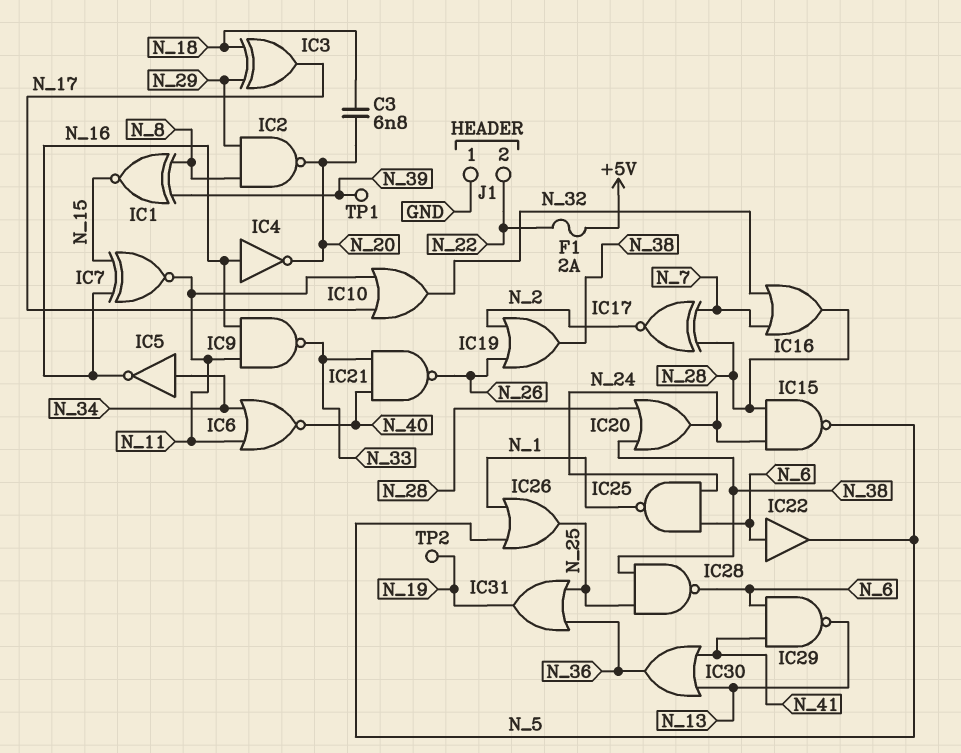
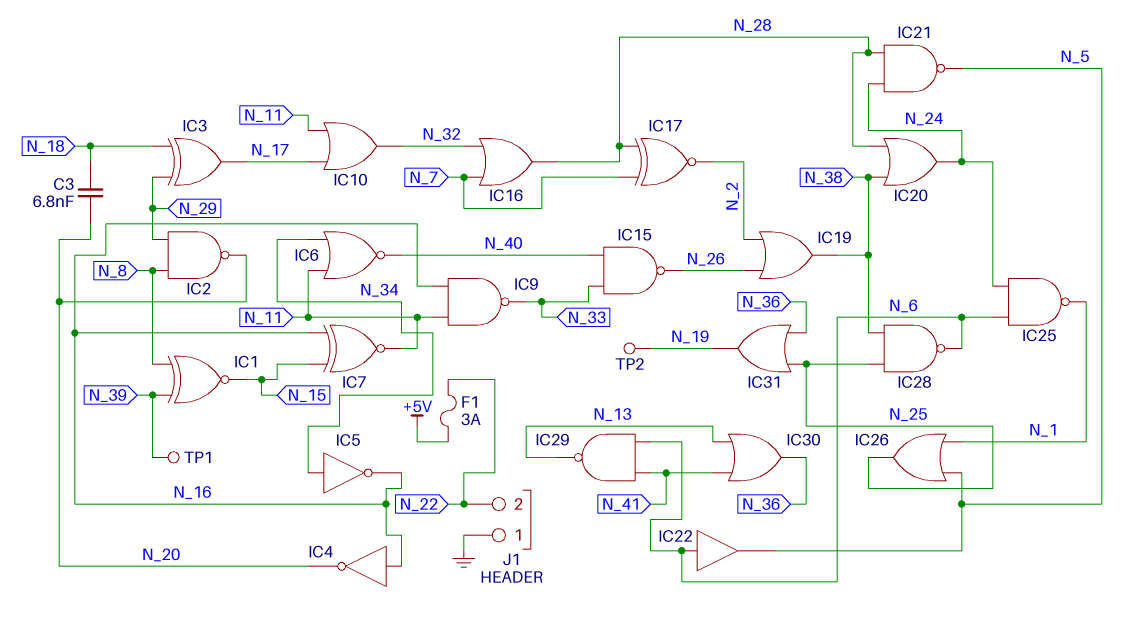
F1: 2A (+5V, N_22) -> 3A (+5V, N_22)
IC15: NAND (in N_24, in N_28, out N_5) -> NAND (in N_33, in N_40, out N_26)
IC21: NAND (in N_33, in N_40, out N_26) -> NAND (in N_24, in N_28, out N_5)

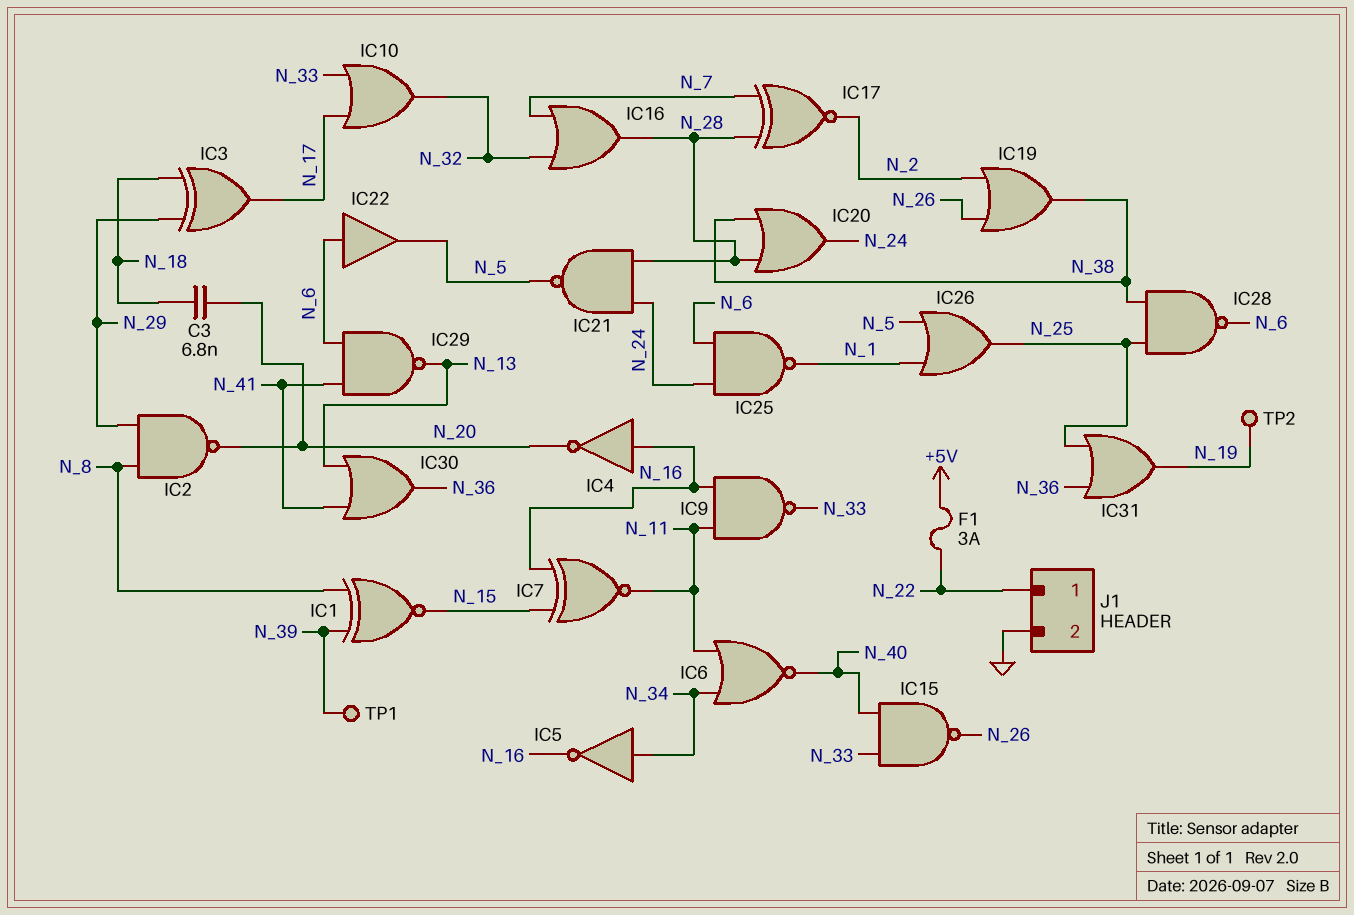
IC10: OR (in N_11, in N_17, out N_32) -> OR (in N_17, in N_33, out N_32)
J1 pin 1: GND -> N_22
J1 pin 2: N_22 -> GND

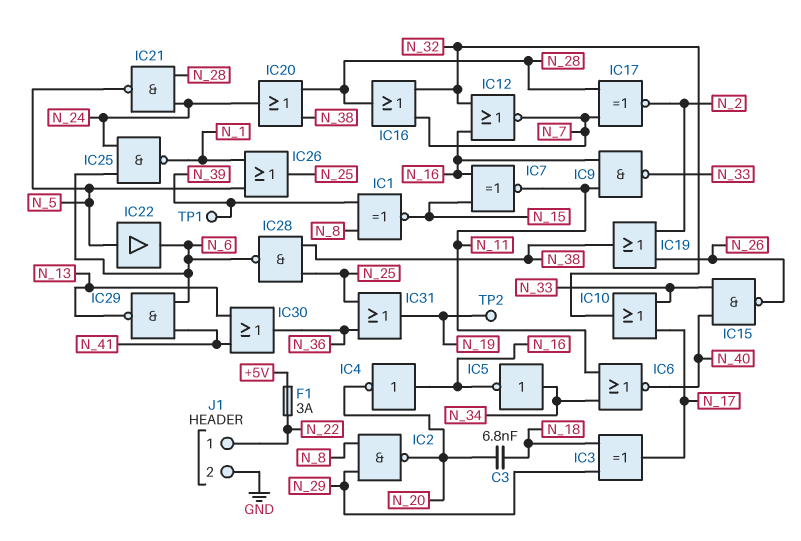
IC12: none -> NOR (in N_16, in N_32, out N_7)
IC22: buffer (in N_6, out N_5) -> buffer (in N_5, out N_6)

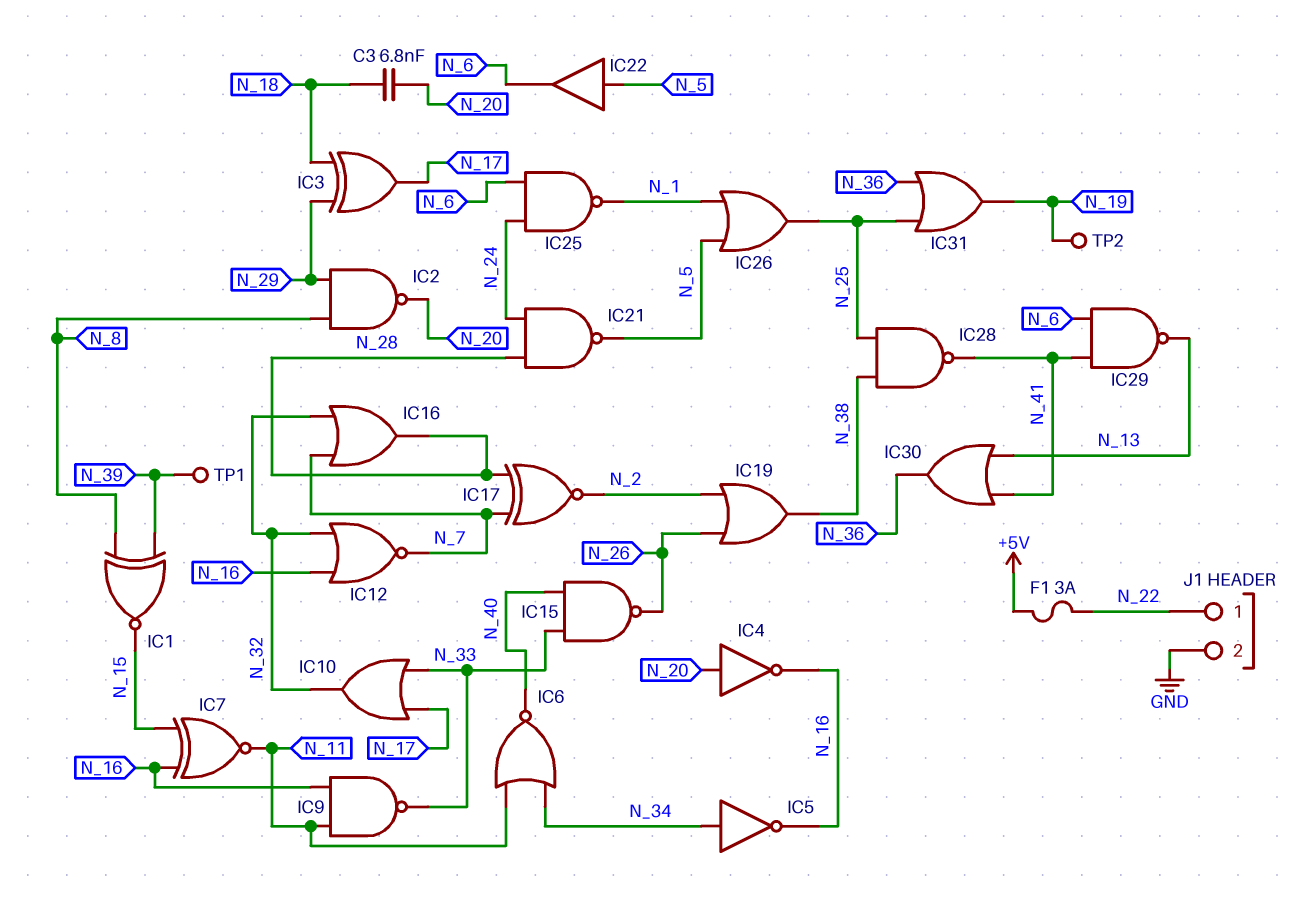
IC4: NOT (in N_16, out N_20) -> NOT (in N_20, out N_16)
IC20: OR (in N_28, in N_38, out N_24) -> none
IC28: NAND (in N_25, in N_38, out N_6) -> NAND (in N_25, in N_38, out N_41)

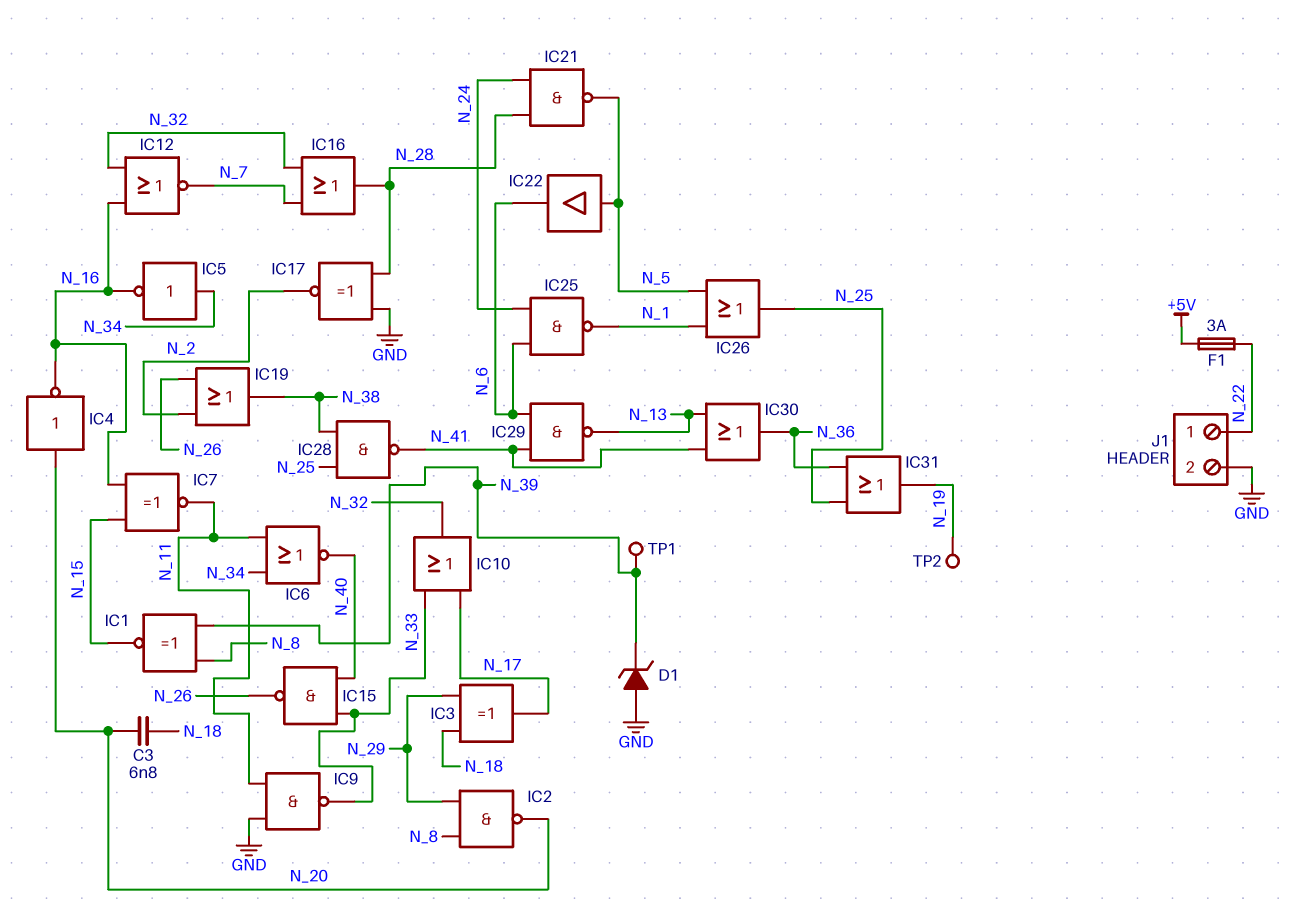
D1: none -> zener (A GND, K N_39)
IC9: NAND (in N_11, in N_16, out N_33) -> NAND (in GND, in N_11, out N_33)
IC17: XNOR (in N_7, in N_28, out N_2) -> XNOR (in GND, in N_28, out N_2)

